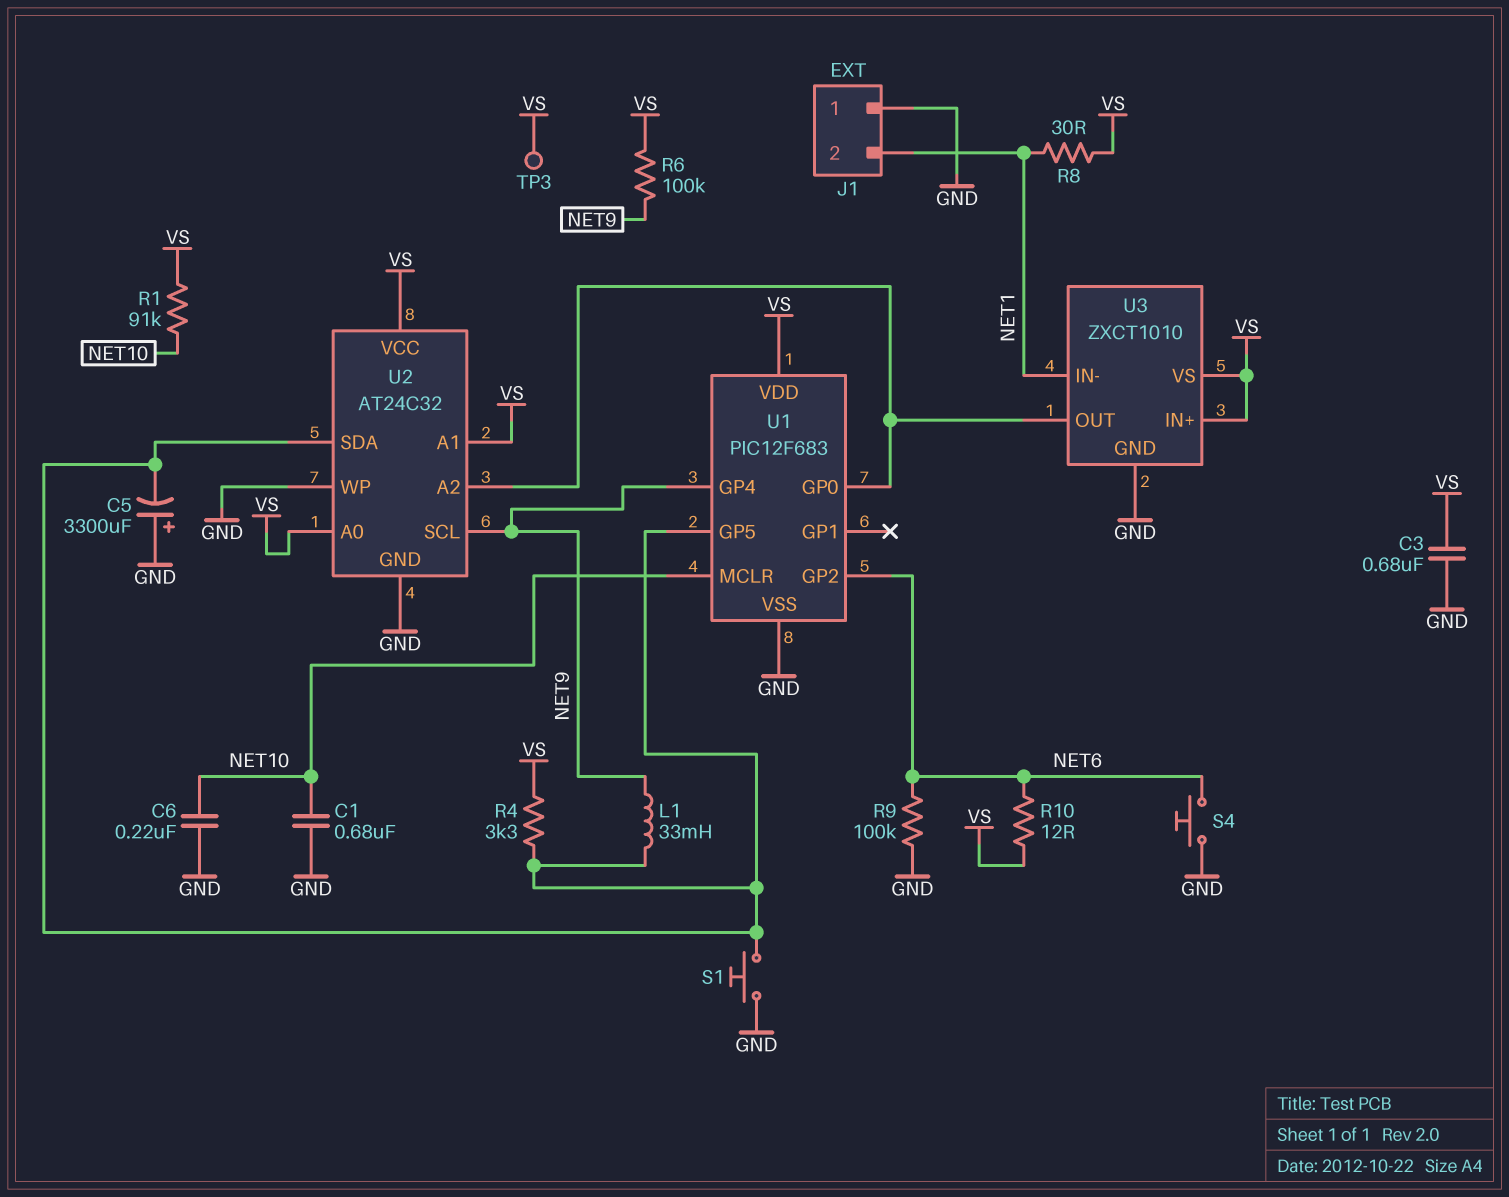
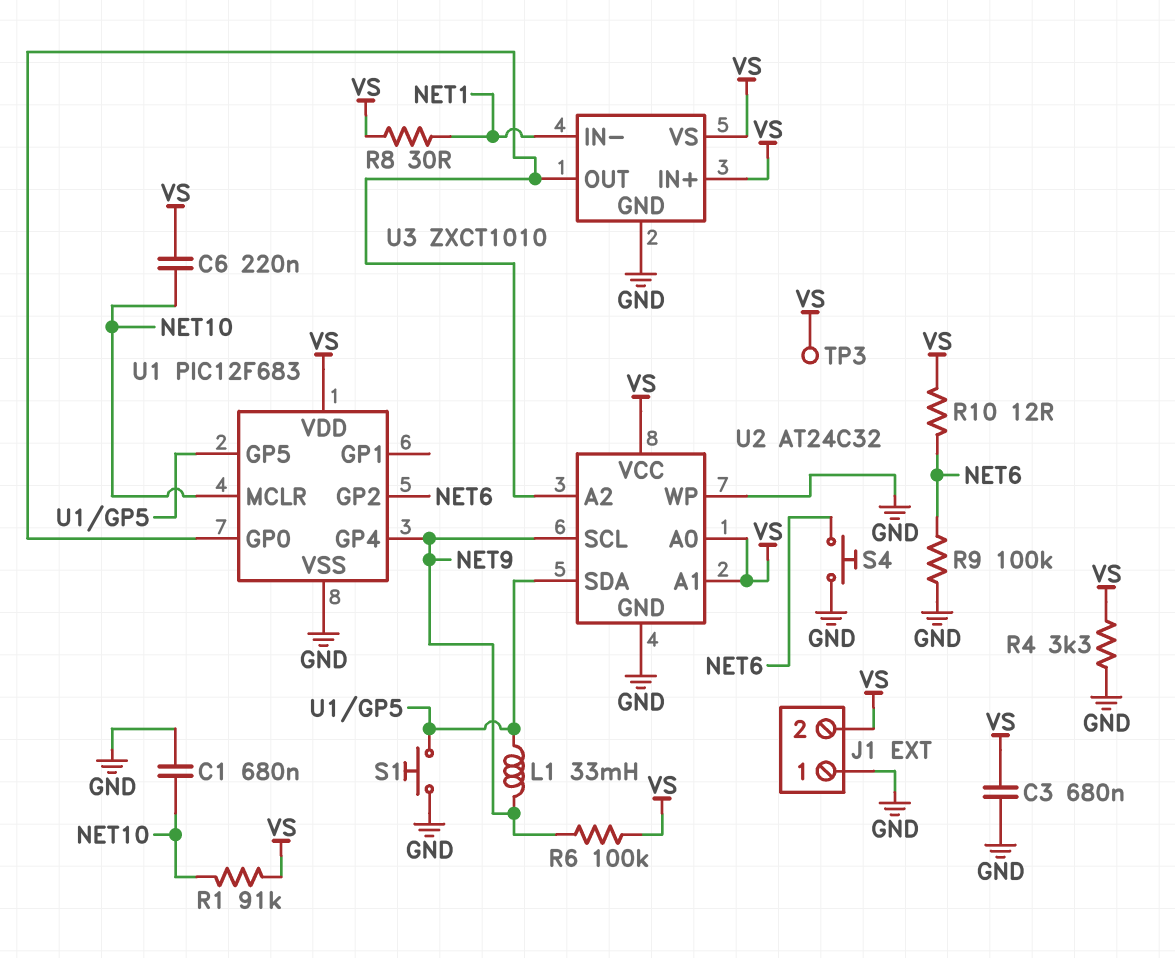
C5: 3300uF (plus GND, minus U1/GP5) -> none
C6: 220nF (GND, NET10) -> 220nF (NET10, VS)
J1 pin 2: NET1 -> VS
R4: 3.3k (U1/GP5, VS) -> 3.3k (GND, VS)

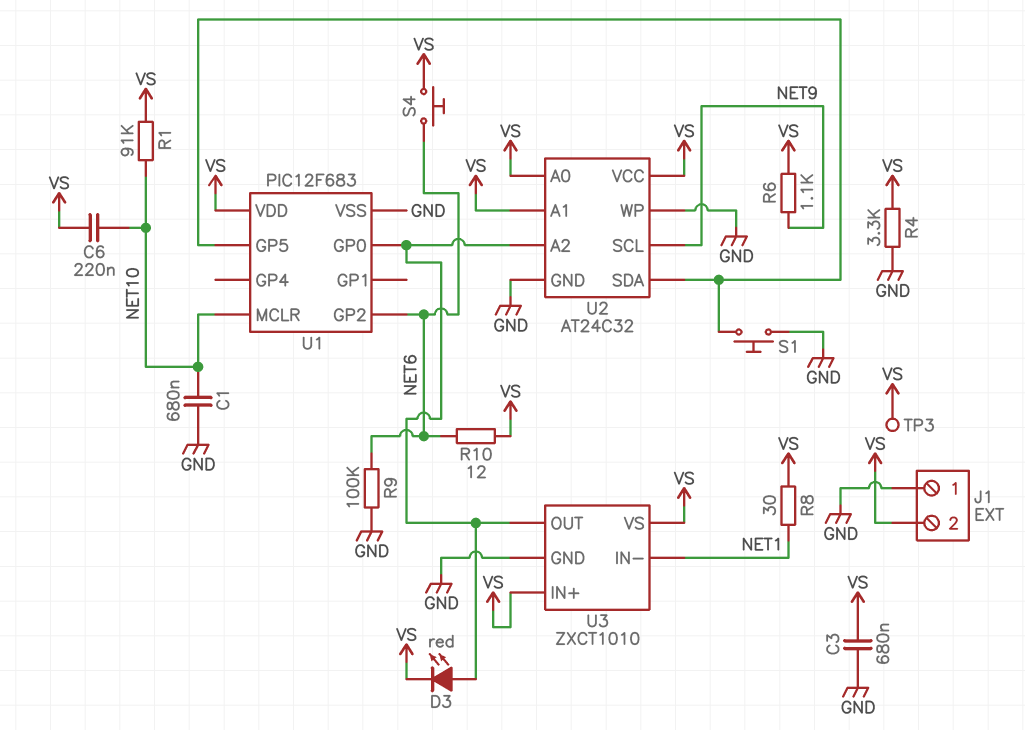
D3: none -> LED red (A U1/GP0, K VS)
L1: 33mH (NET9, U1/GP5) -> none
R6: 100k (NET9, VS) -> 1.1k (NET9, VS)
S4: button (GND, NET6) -> button (NET6, VS)
U1 pin GP4: NET9 -> none

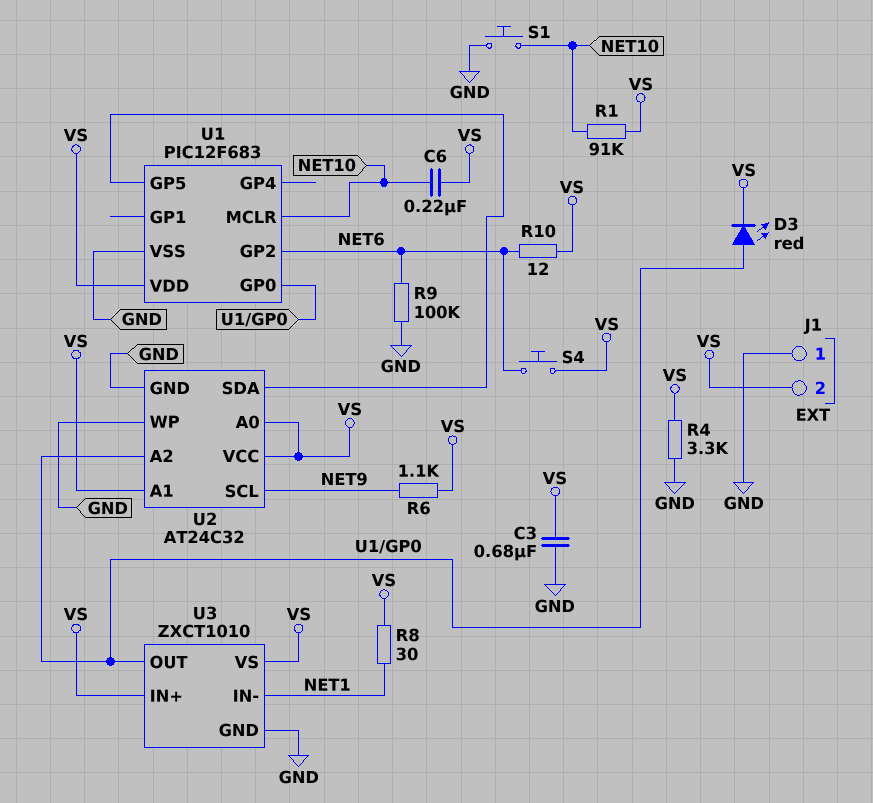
C1: 680nF (GND, NET10) -> none
S1: button (GND, U1/GP5) -> button (GND, NET10)
TP3: test point (VS) -> none

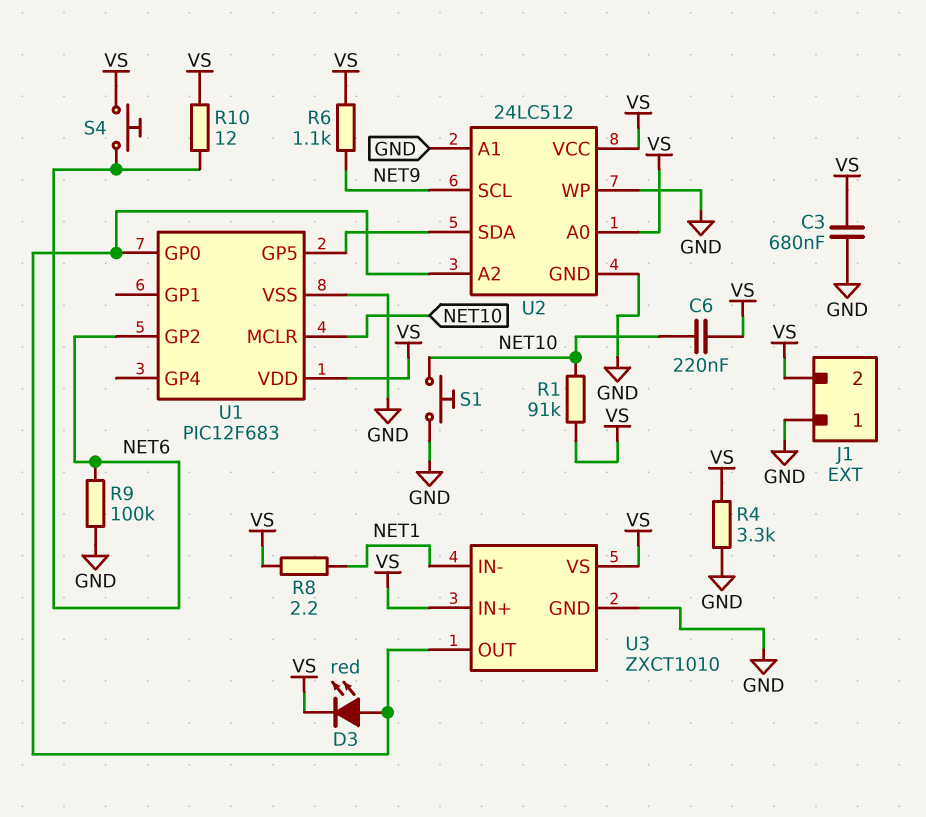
R8: 30 (NET1, VS) -> 2.2 (NET1, VS)
U2: AT24C32 -> 24LC512
U2 pin A1: VS -> GND

